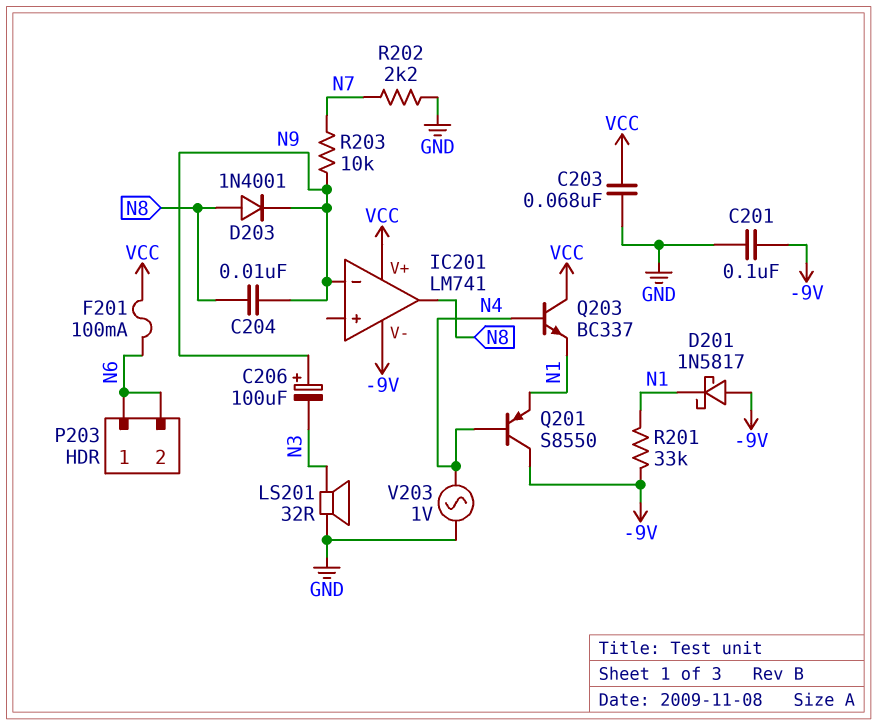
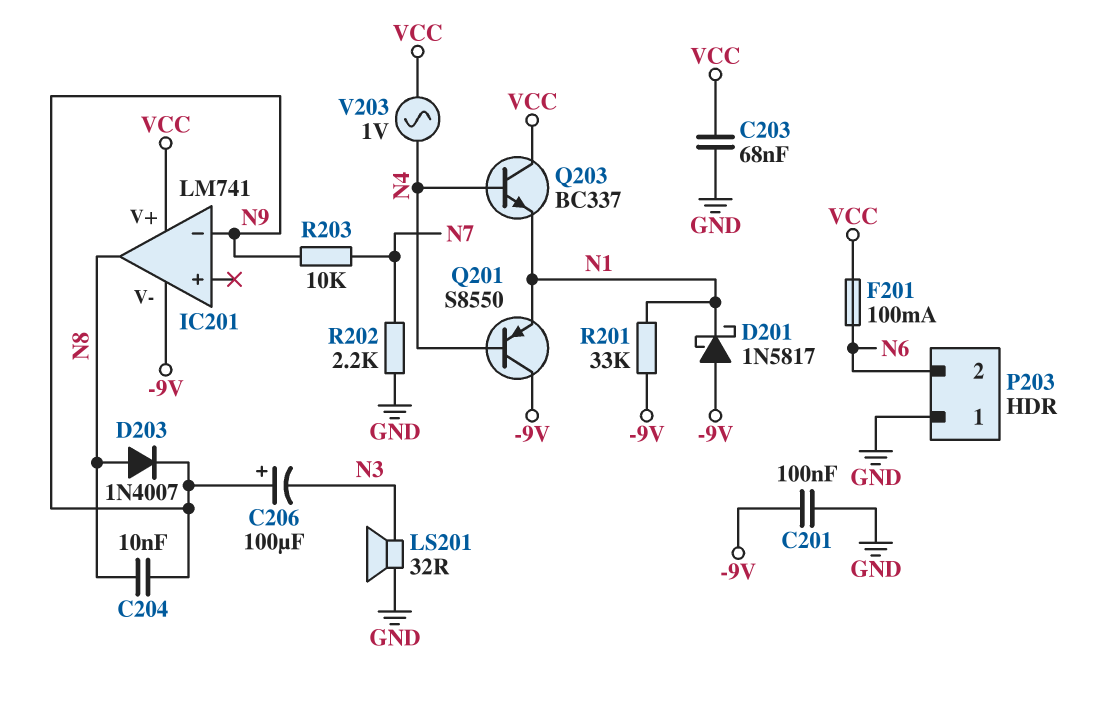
D203: diode 1N4001 (A N8, K N9) -> diode 1N4007 (A N8, K N9)
P203 pin 1: N6 -> GND
V203: AC 1V (GND, N4) -> AC 1V (N4, VCC)

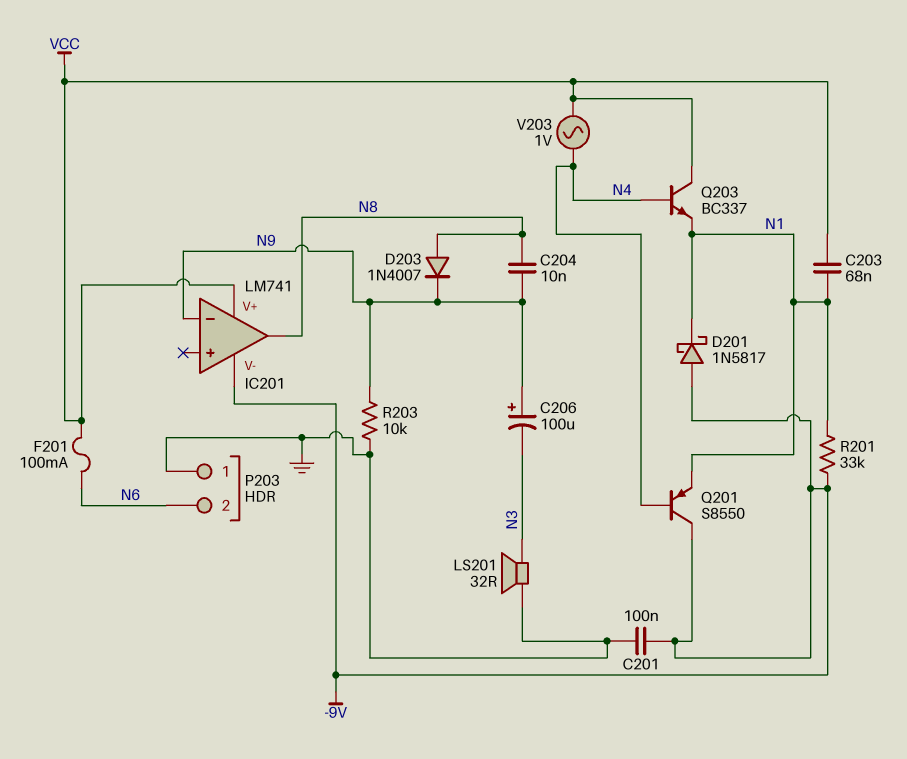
C203: 68nF (GND, VCC) -> 68nF (N1, VCC)
R202: 2.2k (GND, N7) -> none
R203: 10k (N7, N9) -> 10k (GND, N9)

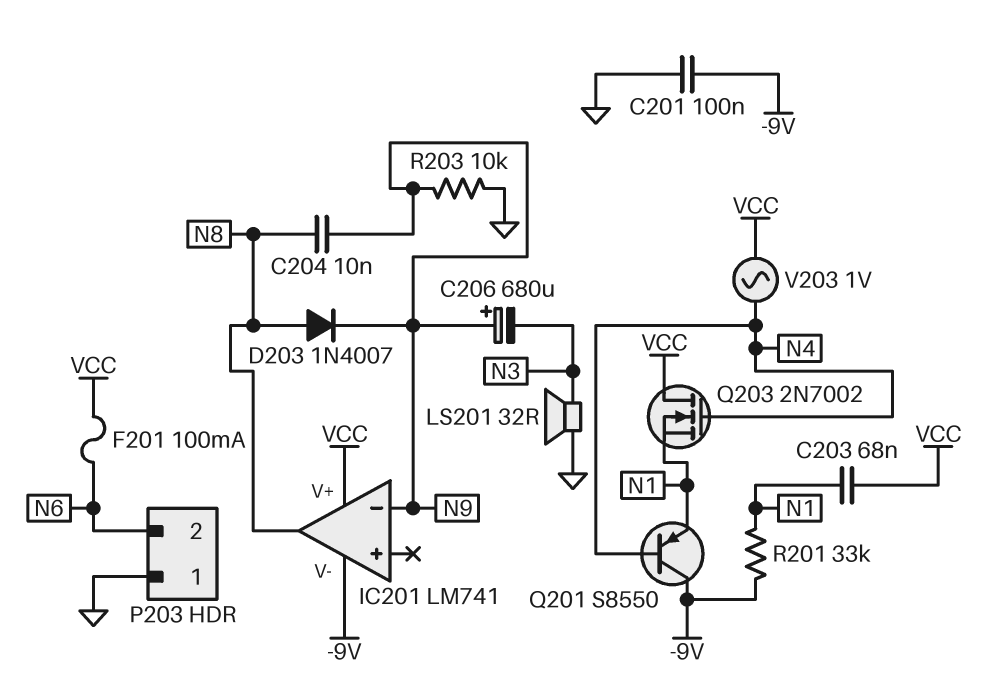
C206: 100uF (plus N9, minus N3) -> 680uF (plus N9, minus N3)
D201: schottky 1N5817 (A -9V, K N1) -> none
Q203: NPN BC337 (B N4, C VCC, E N1) -> NMOS 2N7002 (G N4, D VCC, S N1)

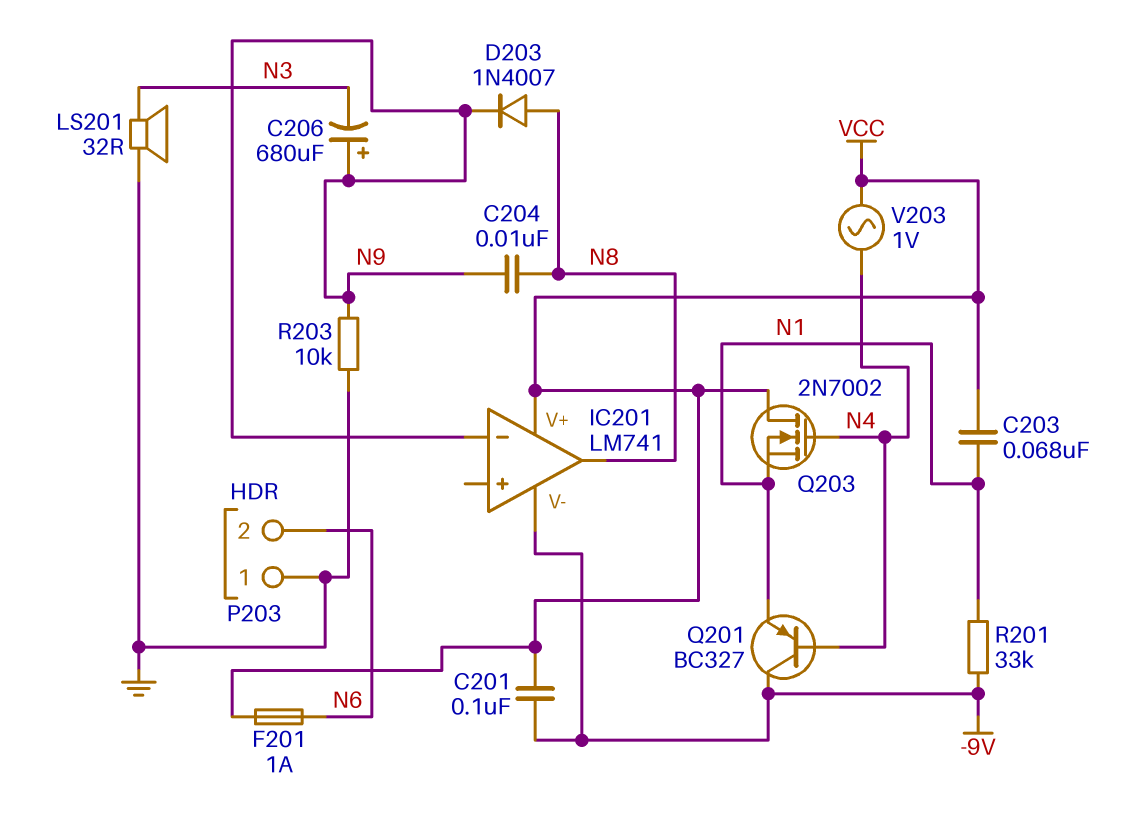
C201: 100nF (-9V, GND) -> 100nF (-9V, VCC)
F201: 100mA (N6, VCC) -> 1A (N6, VCC)
Q201: PNP S8550 (B N4, C -9V, E N1) -> PNP BC327 (B N4, C -9V, E N1)

